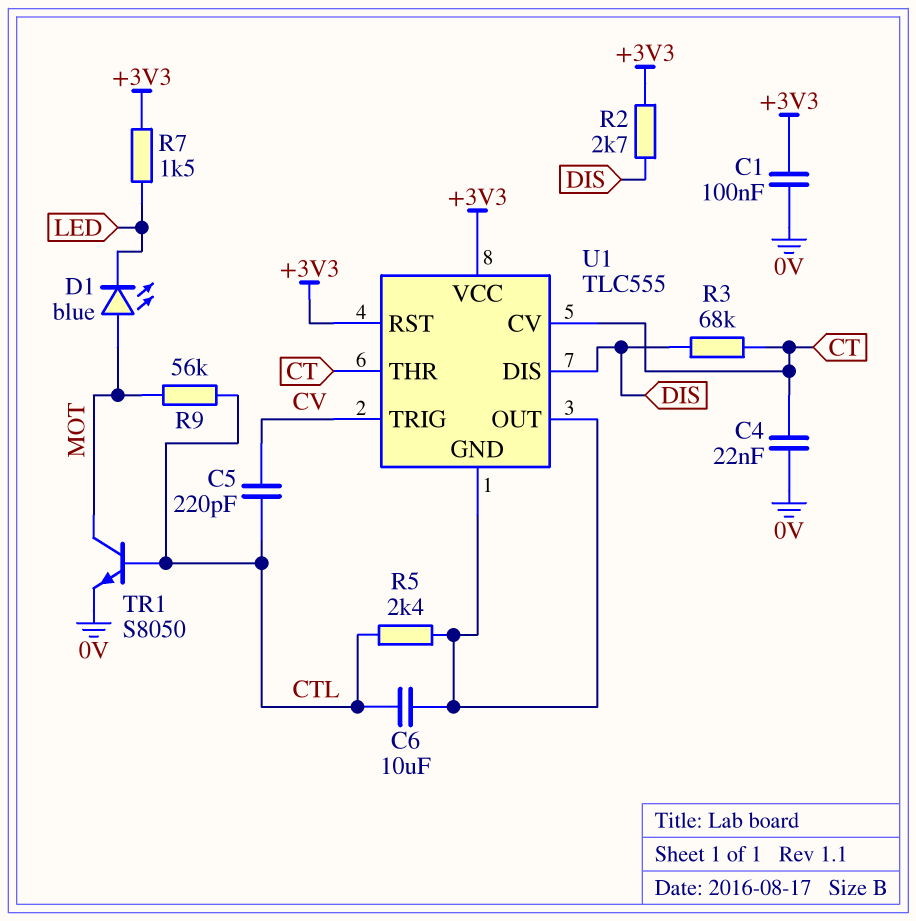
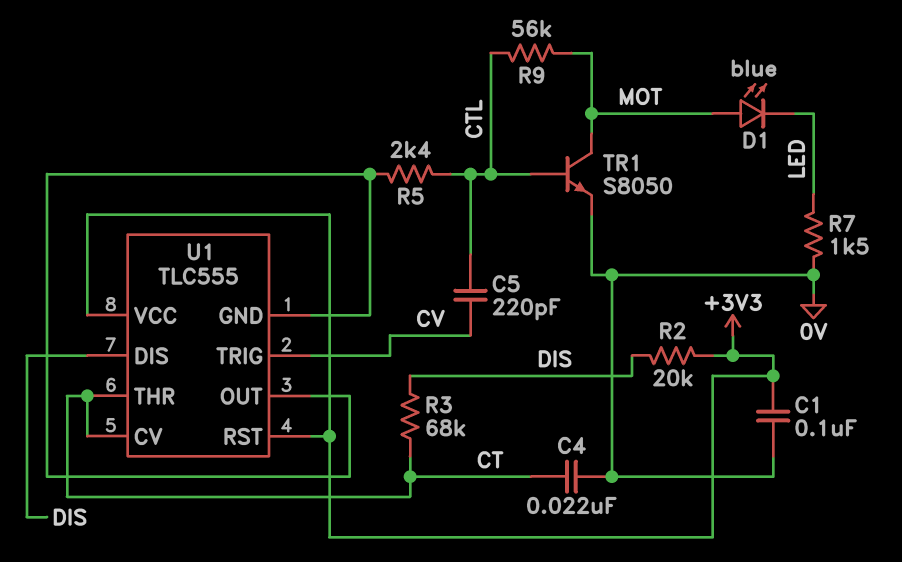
C6: 10uF (CTL, U1/GND) -> none
R2: 2.7k (+3V3, DIS) -> 20k (+3V3, DIS)
R7: 1.5k (+3V3, LED) -> 1.5k (0V, LED)

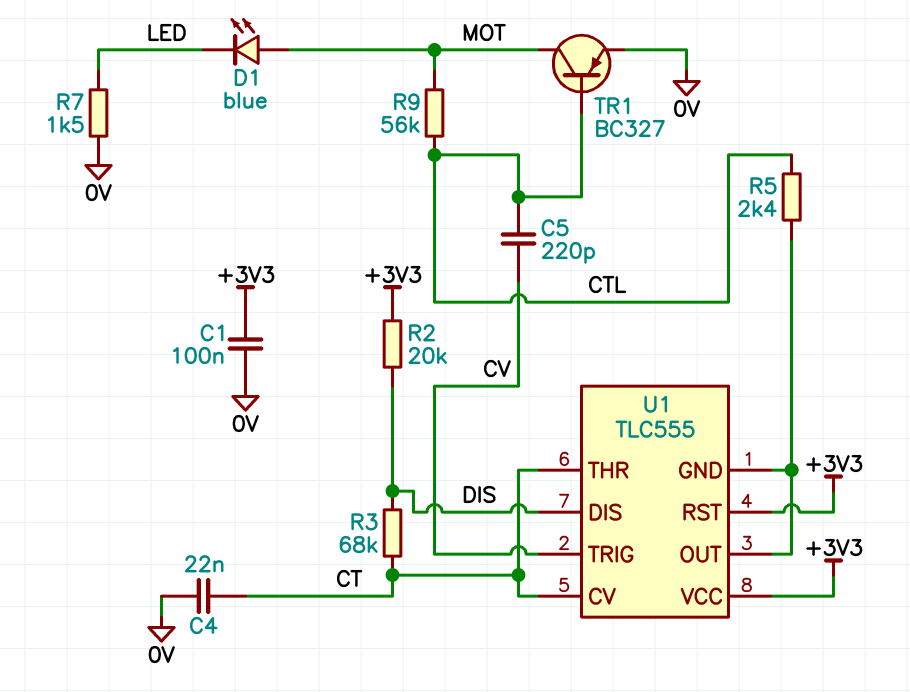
TR1: NPN S8050 (B CTL, C MOT, E 0V) -> PNP BC327 (B CTL, C MOT, E 0V)

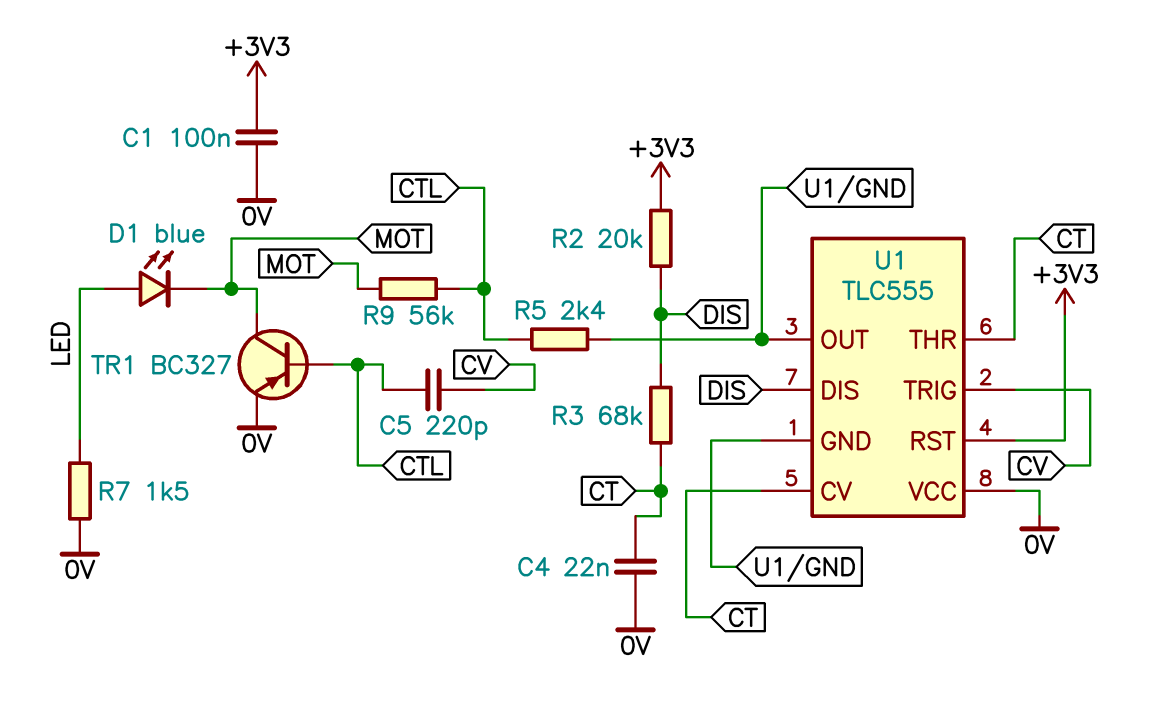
D1: LED blue (A MOT, K LED) -> LED blue (A LED, K MOT)
U1 pin VCC: +3V3 -> 0V

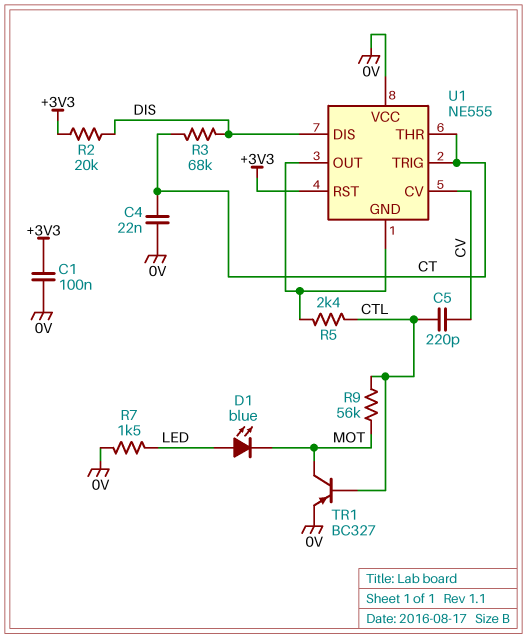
U1: TLC555 -> NE555
U1 pin CV: CT -> CV
U1 pin TRIG: CV -> CT

